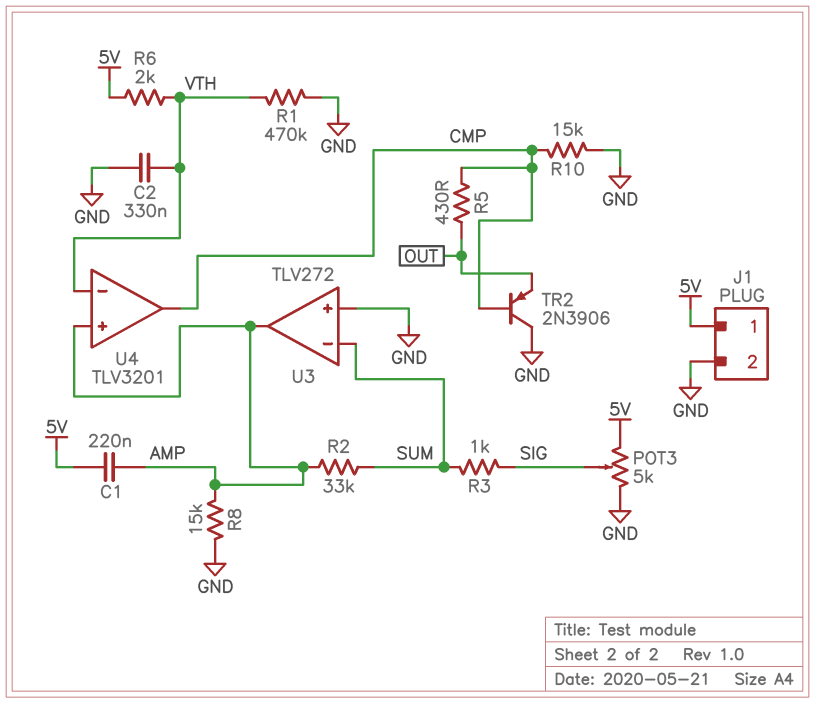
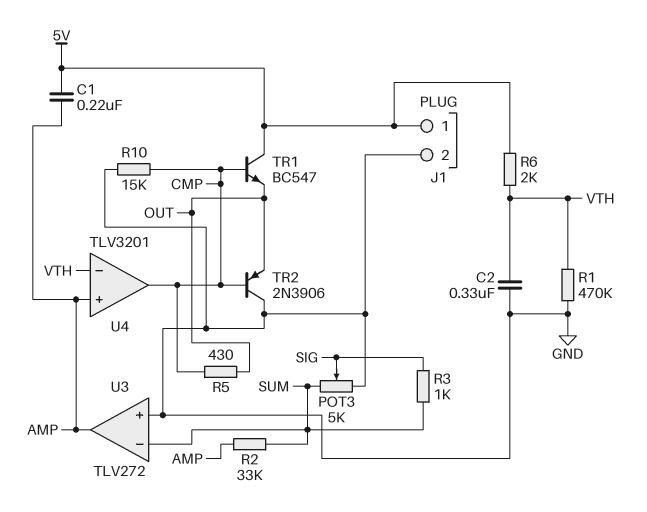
POT3: 5k (5V, GND, wiper SIG) -> 5k (GND, SUM, wiper SIG)
R8: 15k (AMP, GND) -> none
TR1: none -> NPN BC547 (B CMP, C 5V, E OUT)

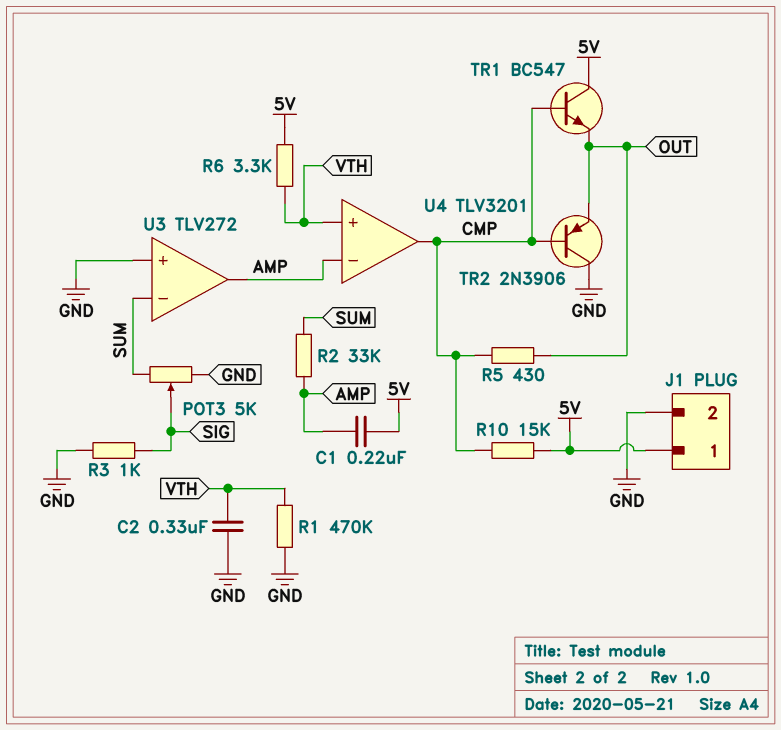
R3: 1k (SIG, SUM) -> 1k (GND, SIG)
R6: 2k (5V, VTH) -> 3.3k (5V, VTH)
R10: 15k (CMP, GND) -> 15k (5V, CMP)
U4 pin in+: AMP -> VTH
U4 pin in-: VTH -> AMP

